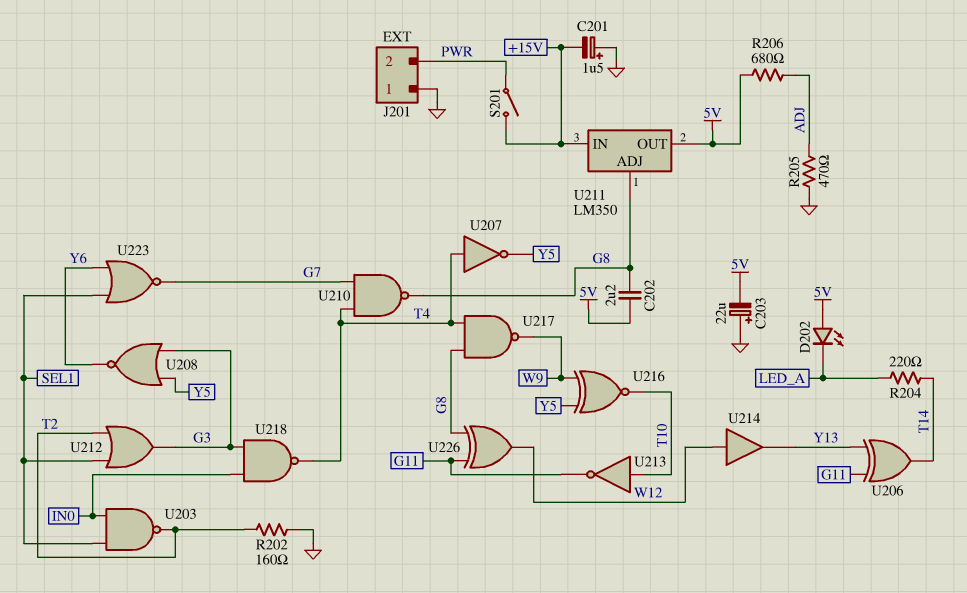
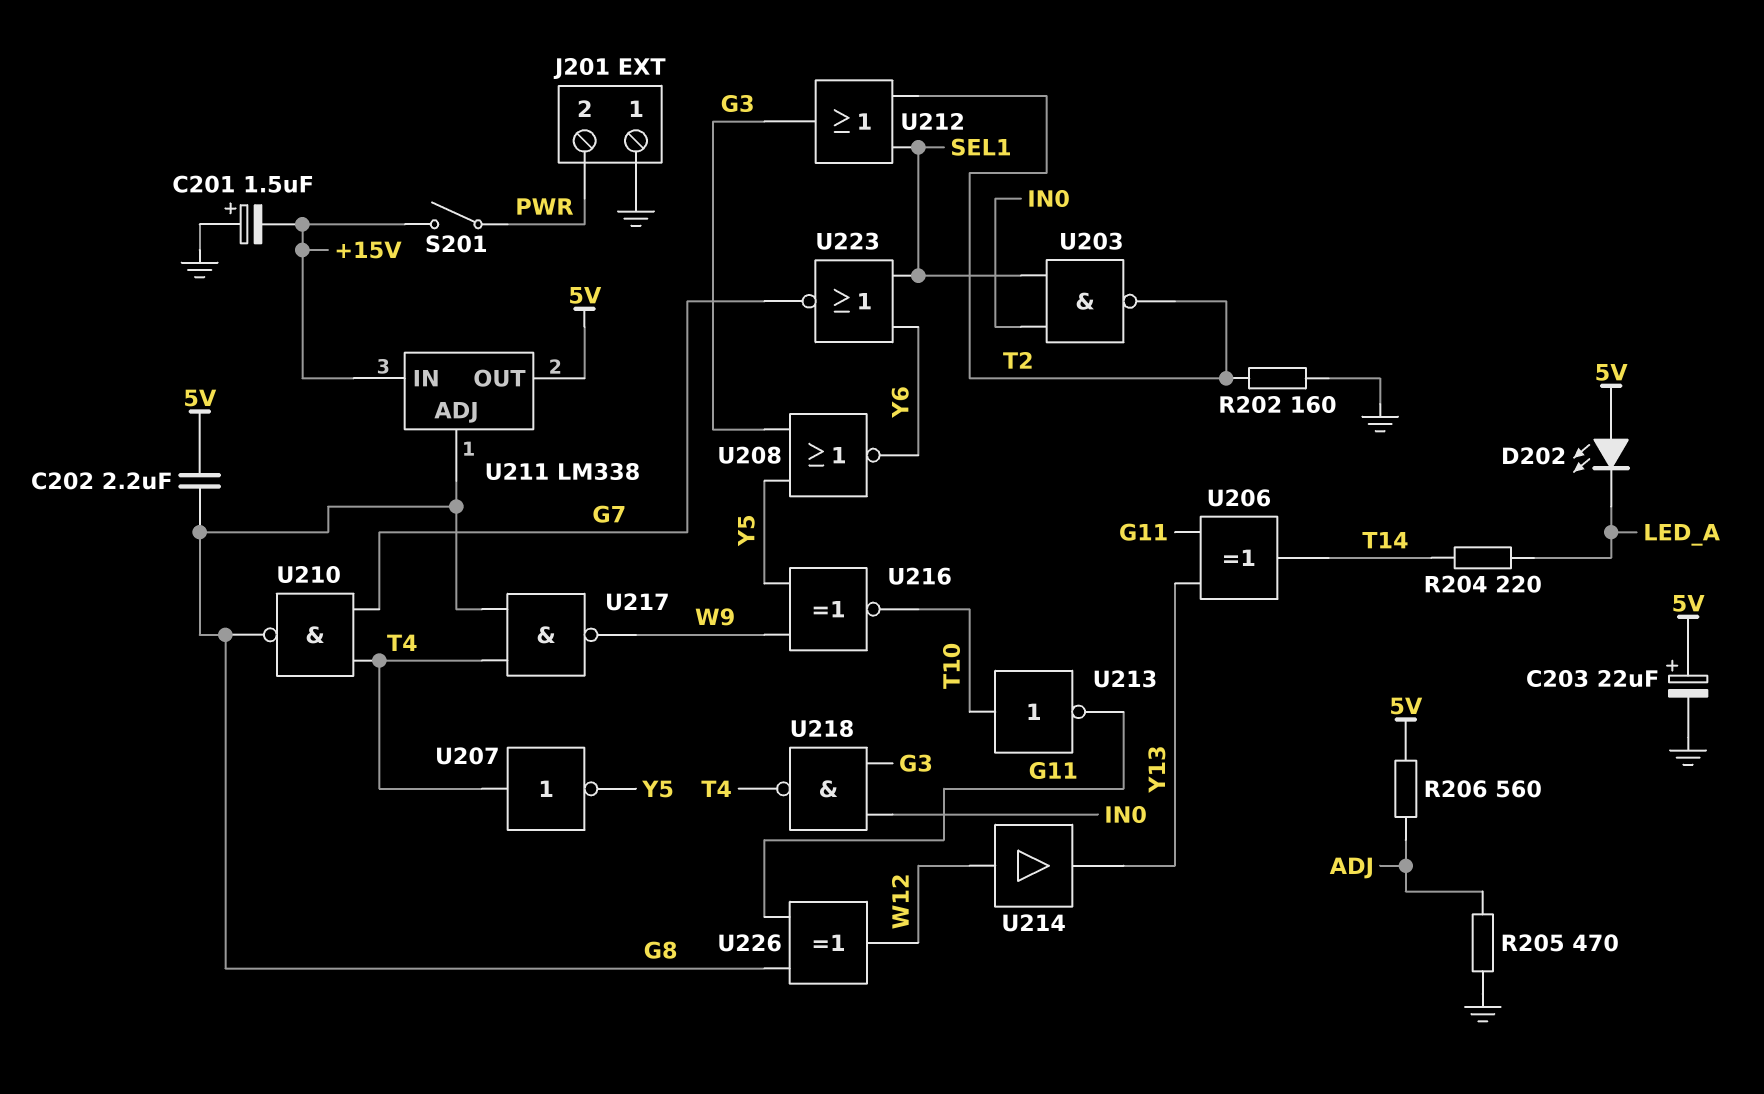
C203: 22uF (plus GND, minus 5V) -> 22uF (plus 5V, minus GND)
R206: 680 (5V, ADJ) -> 560 (5V, ADJ)
U211: LM350 -> LM338

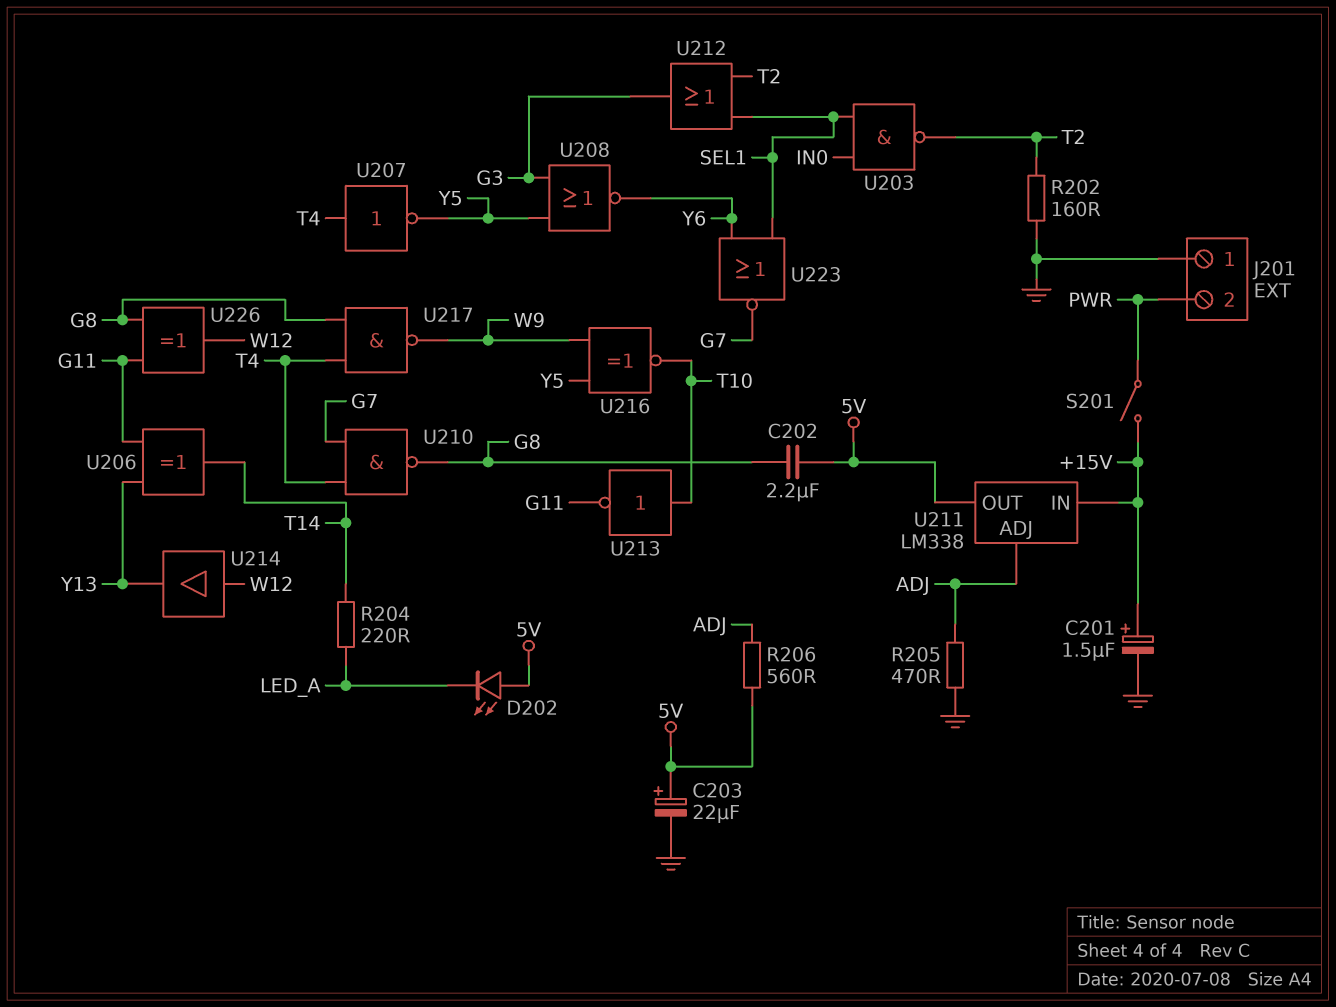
C201: 1.5uF (plus GND, minus +15V) -> 1.5uF (plus +15V, minus GND)
U211 pin ADJ: G8 -> ADJ
U218: NAND (in G3, in IN0, out T4) -> none

